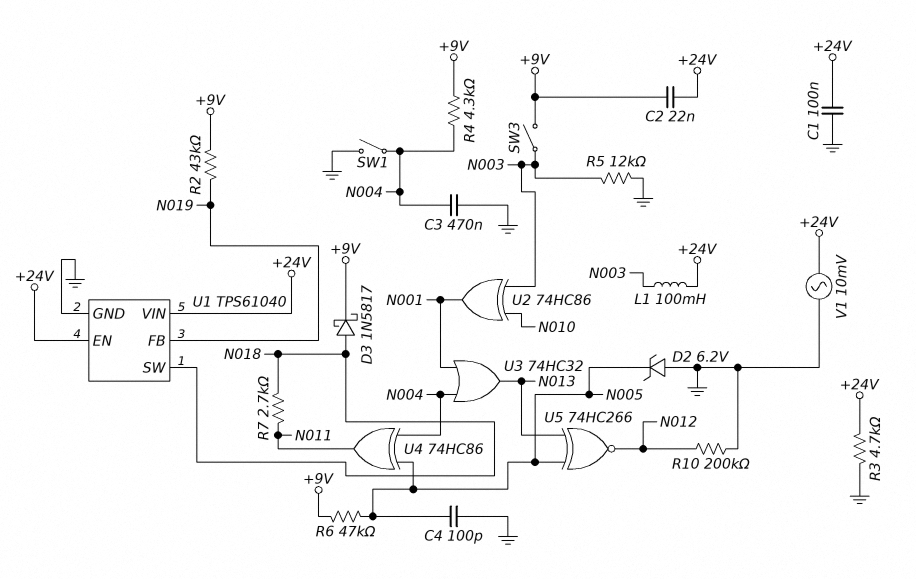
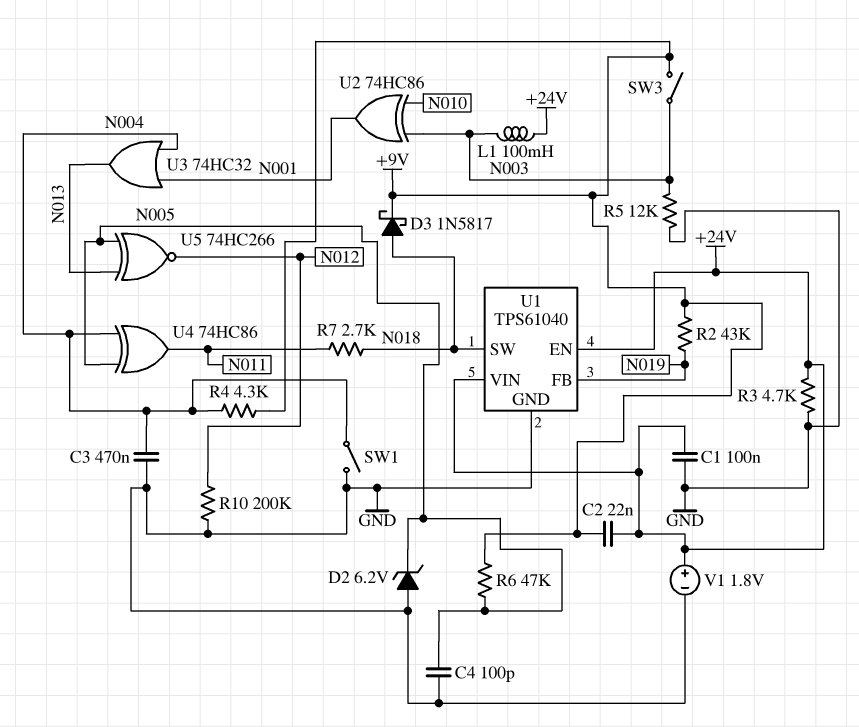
V1: AC 10mV (+24V, GND) -> 1.8V (plus +24V, minus GND)

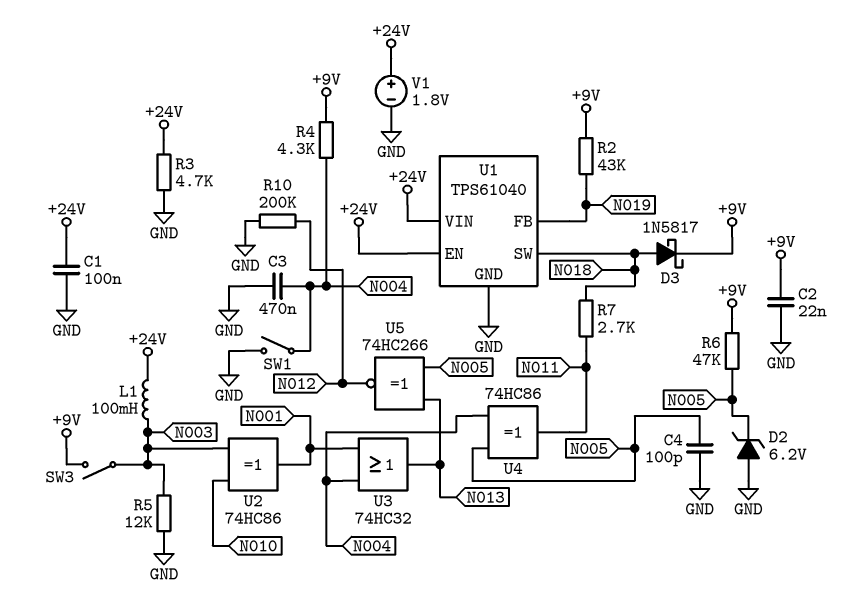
C2: 22nF (+9V, +24V) -> 22nF (+9V, GND)

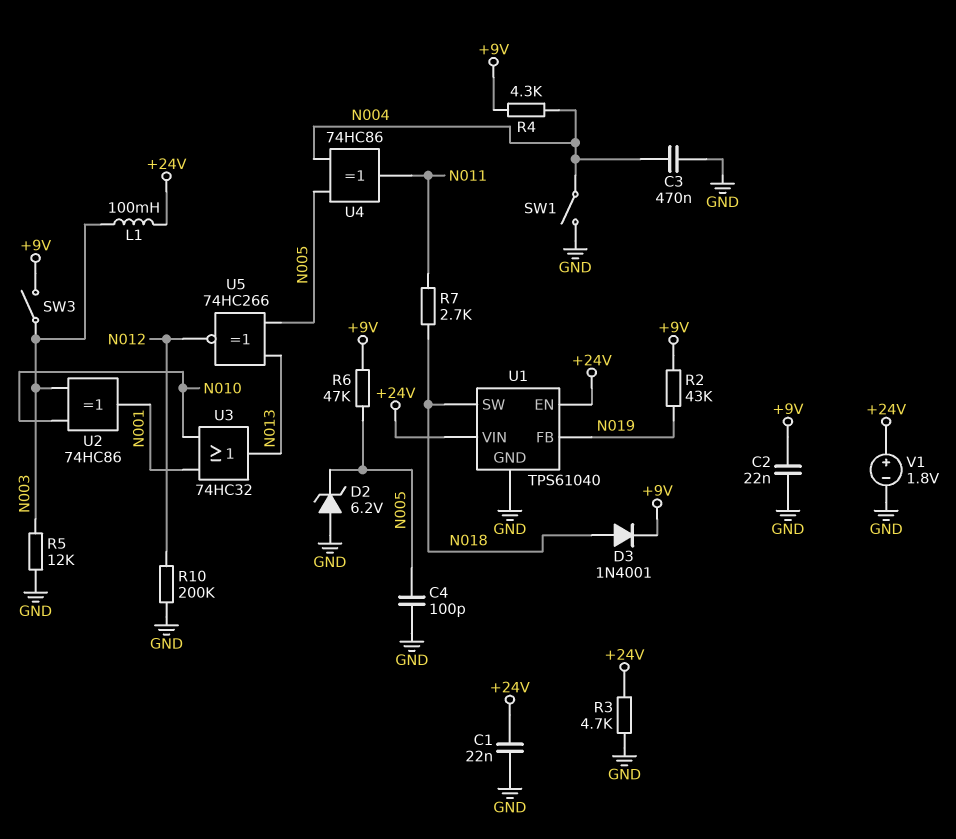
C1: 100nF (+24V, GND) -> 22nF (+24V, GND)
D3: schottky 1N5817 (A N018, K +9V) -> diode 1N4001 (A N018, K +9V)
U3: OR 74HC32 (in N001, in N004, out N013) -> OR 74HC32 (in N001, in N010, out N013)

